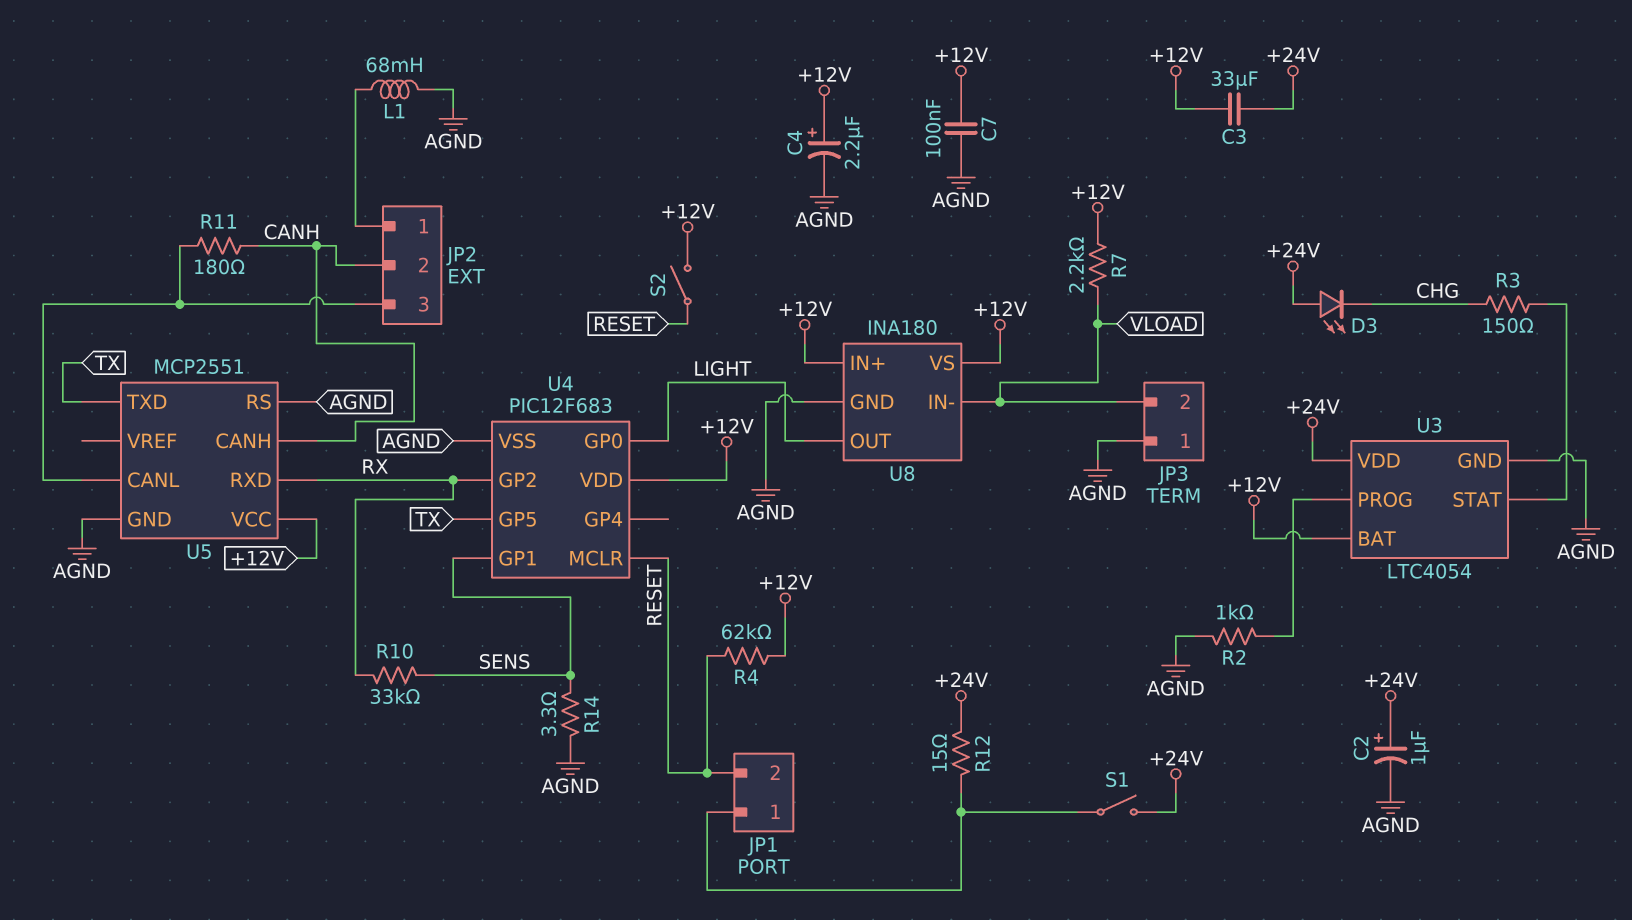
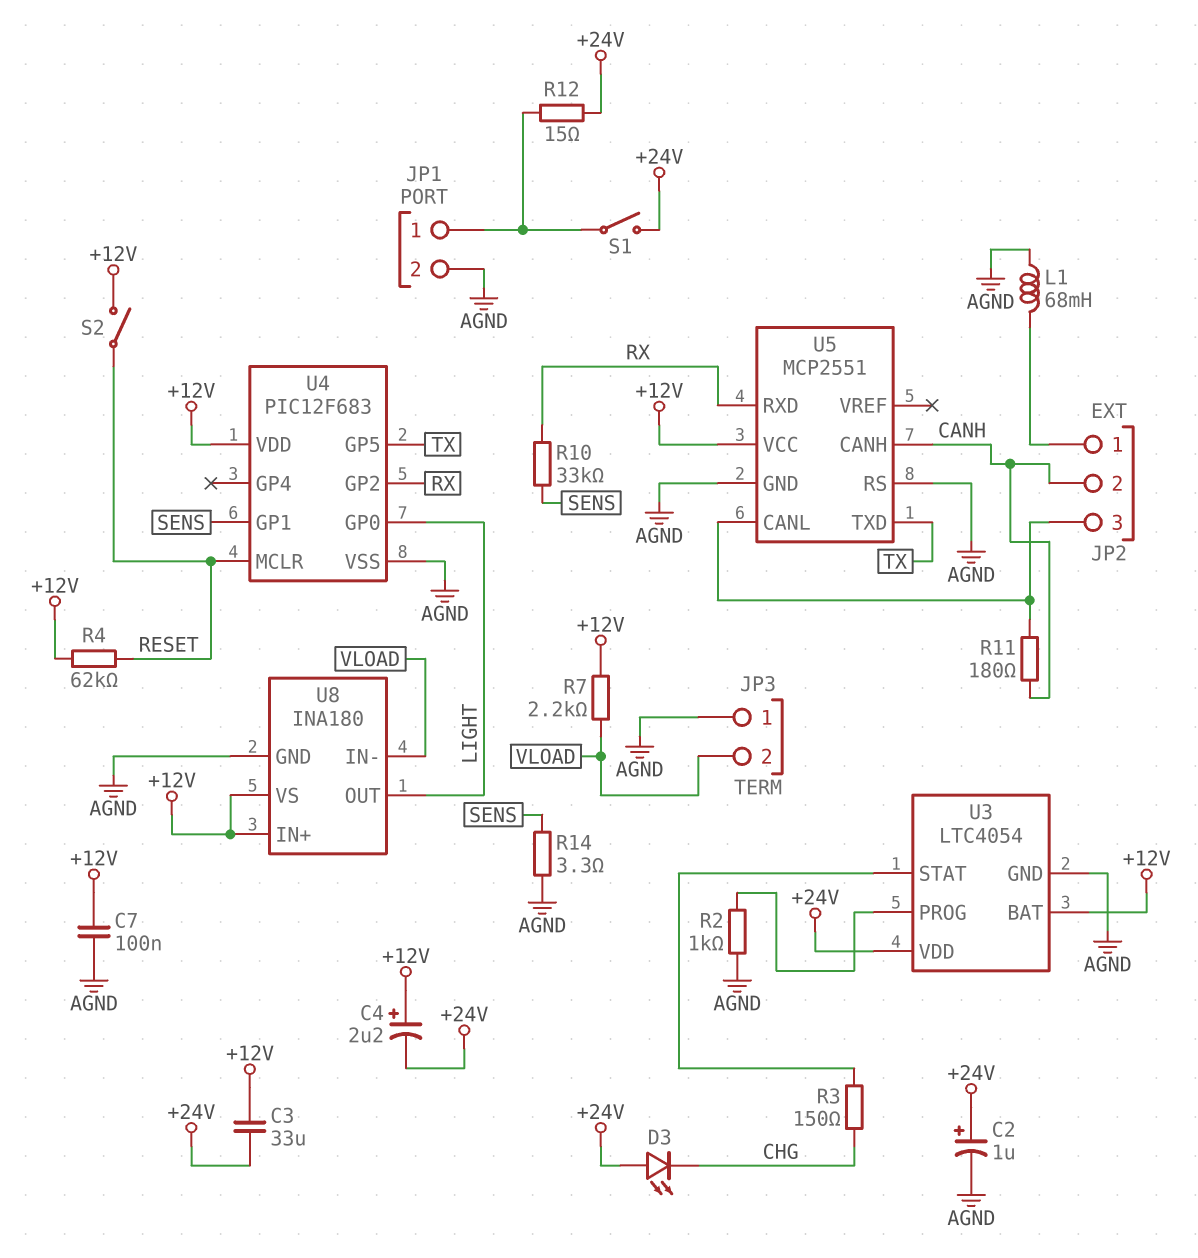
C4: 2.2uF (plus +12V, minus AGND) -> 2.2uF (plus +12V, minus +24V)
JP1 pin 2: RESET -> AGND

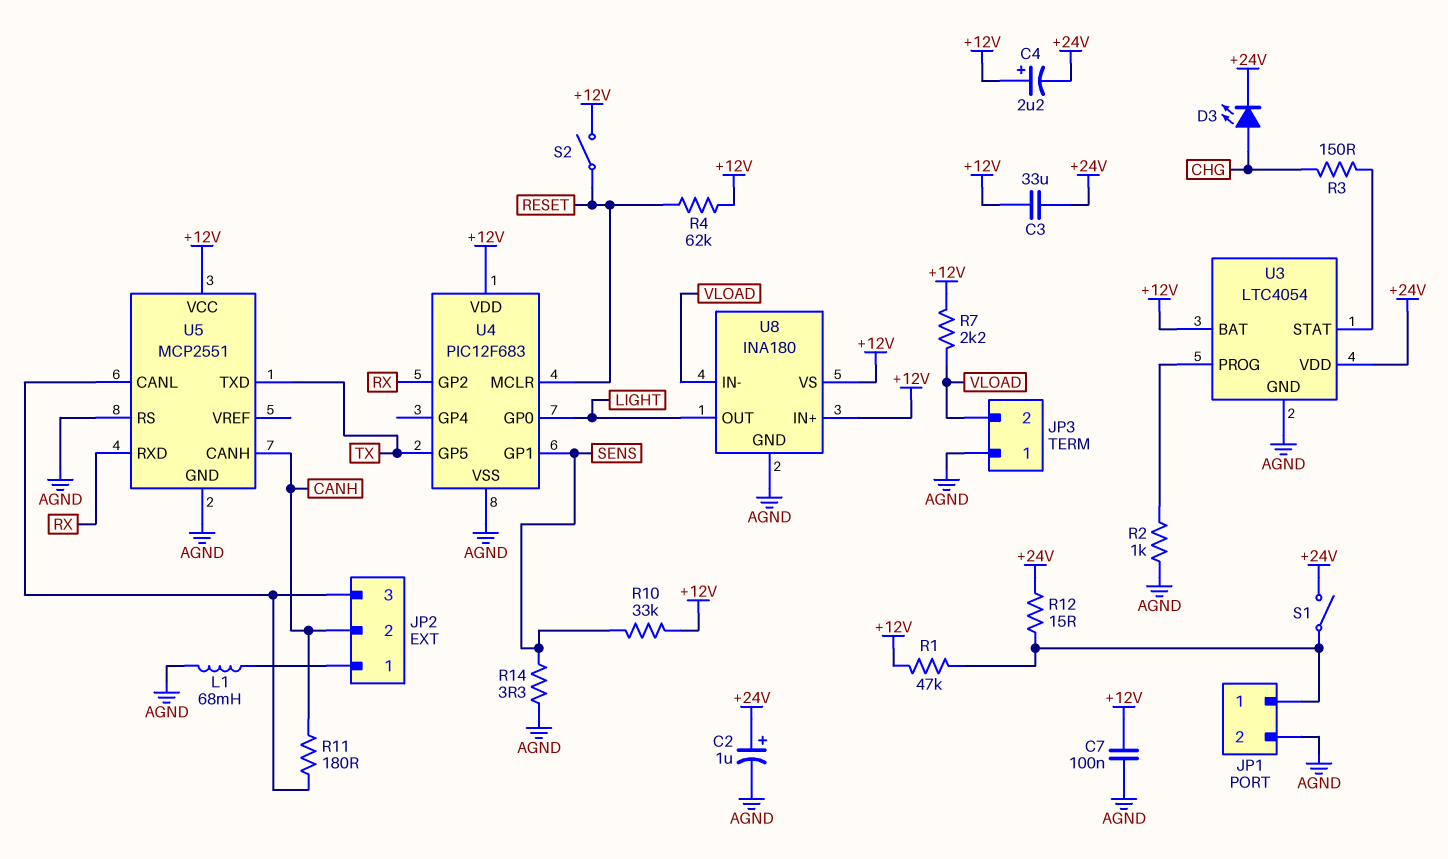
D3: LED (A +24V, K CHG) -> LED (A CHG, K +24V)
R1: none -> 47k (+12V, JP1/1)
R10: 33k (RX, SENS) -> 33k (+12V, SENS)

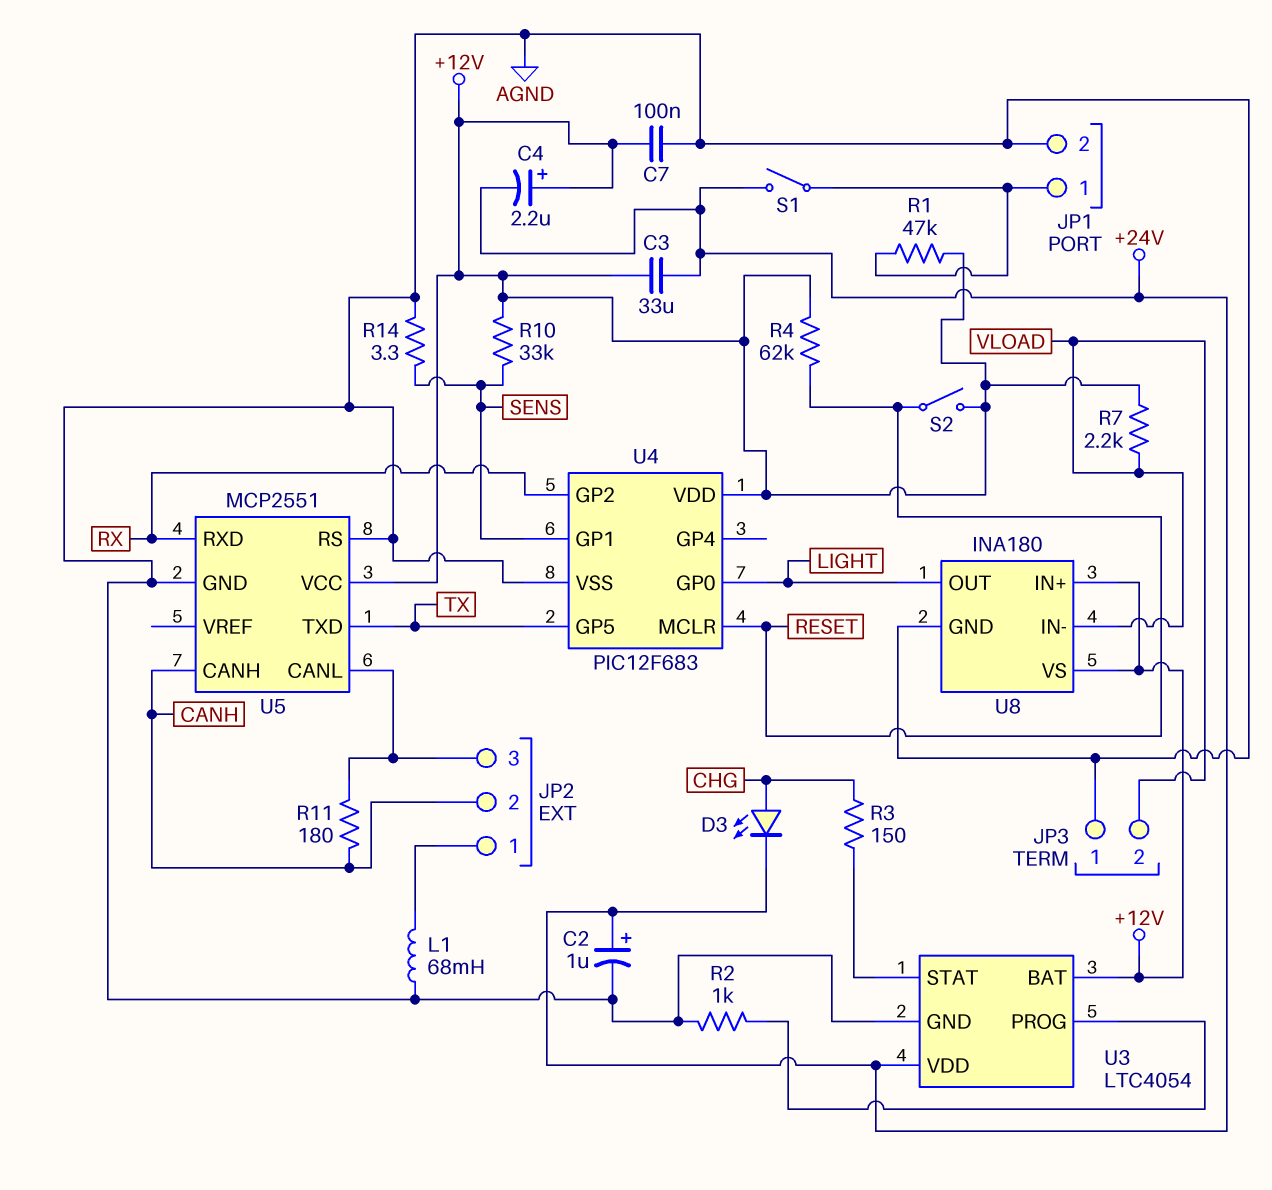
R12: 15 (+24V, JP1/1) -> none

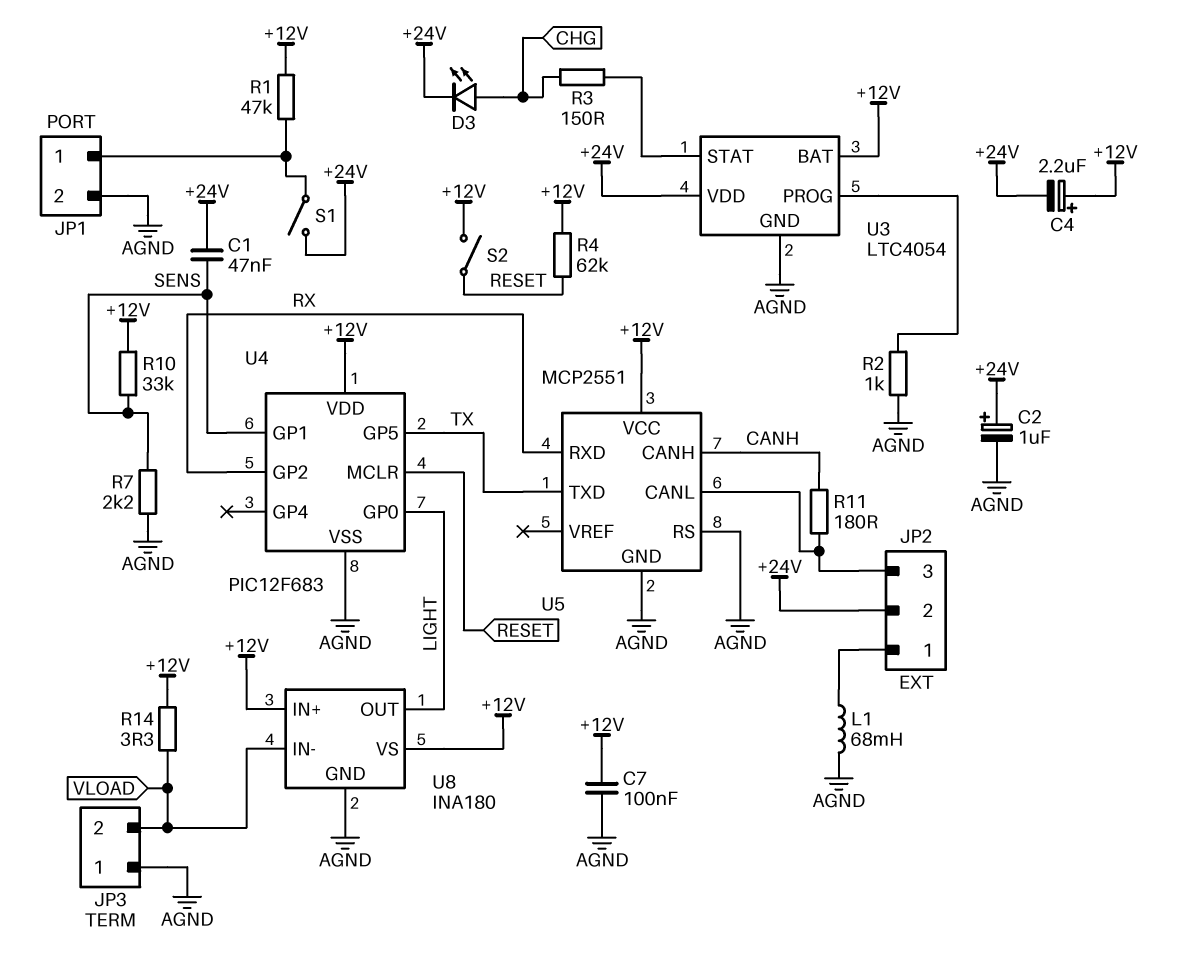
C1: none -> 47nF (+24V, SENS)
C3: 33uF (+12V, +24V) -> none
JP2 pin 2: CANH -> +24V
R7: 2.2k (+12V, VLOAD) -> 2.2k (AGND, SENS)
R14: 3.3 (AGND, SENS) -> 3.3 (+12V, VLOAD)

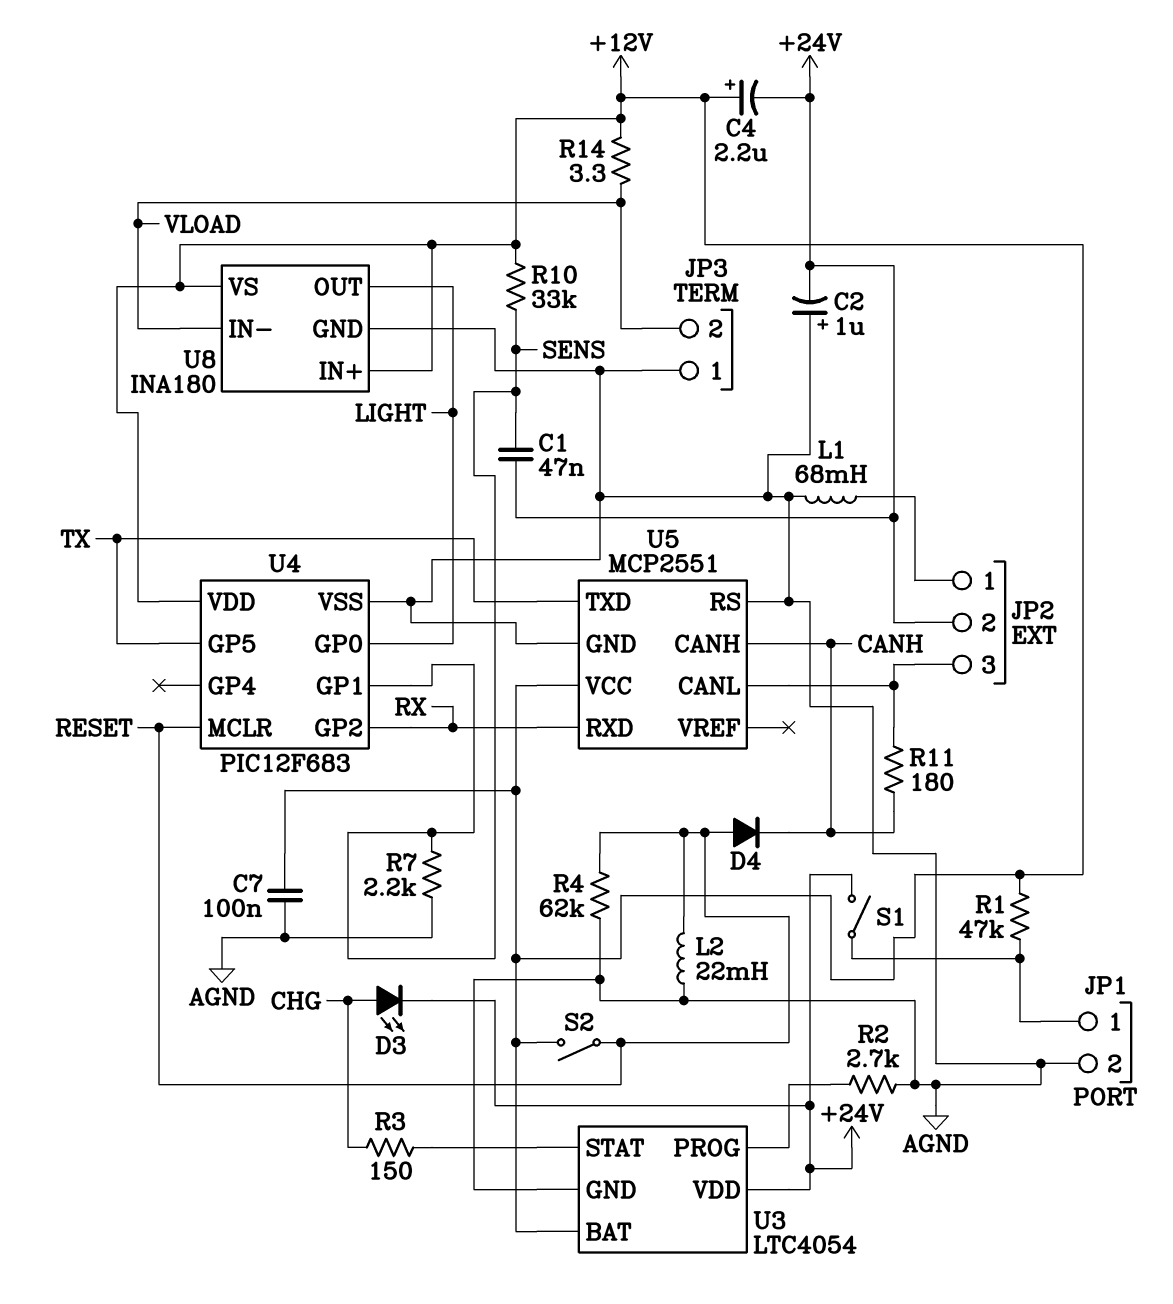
C2: 1uF (plus +24V, minus AGND) -> 1uF (plus AGND, minus +24V)
D4: none -> diode (A RESET, K CANH)
L2: none -> 22mH (AGND, RESET)
R2: 1k (AGND, U3/PROG) -> 2.7k (AGND, U3/PROG)
R4: 62k (+12V, RESET) -> 62k (AGND, RESET)

